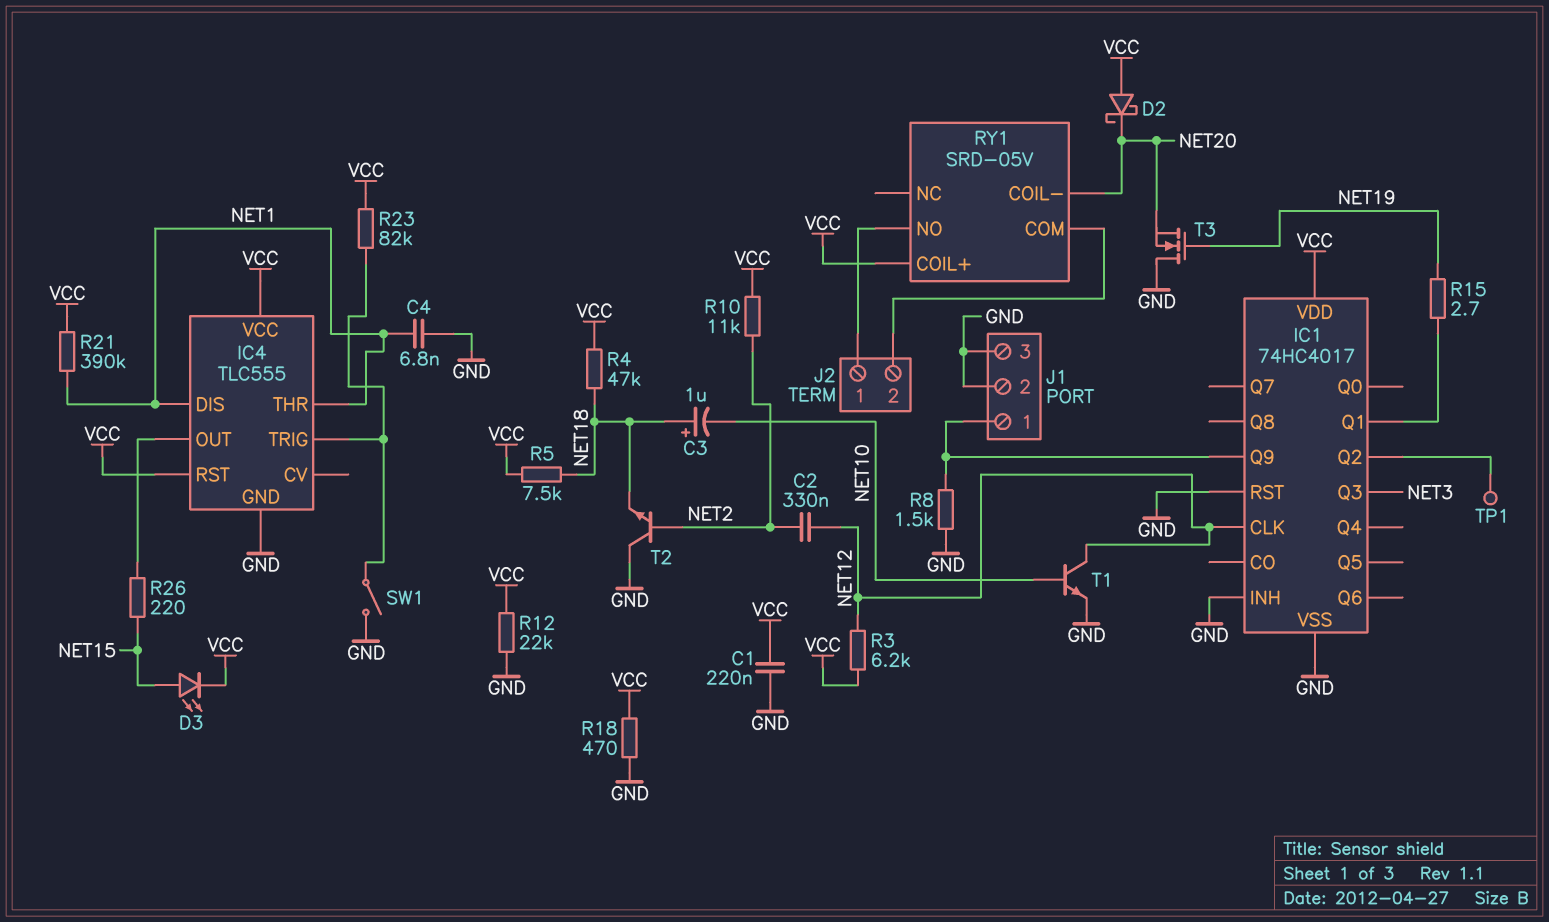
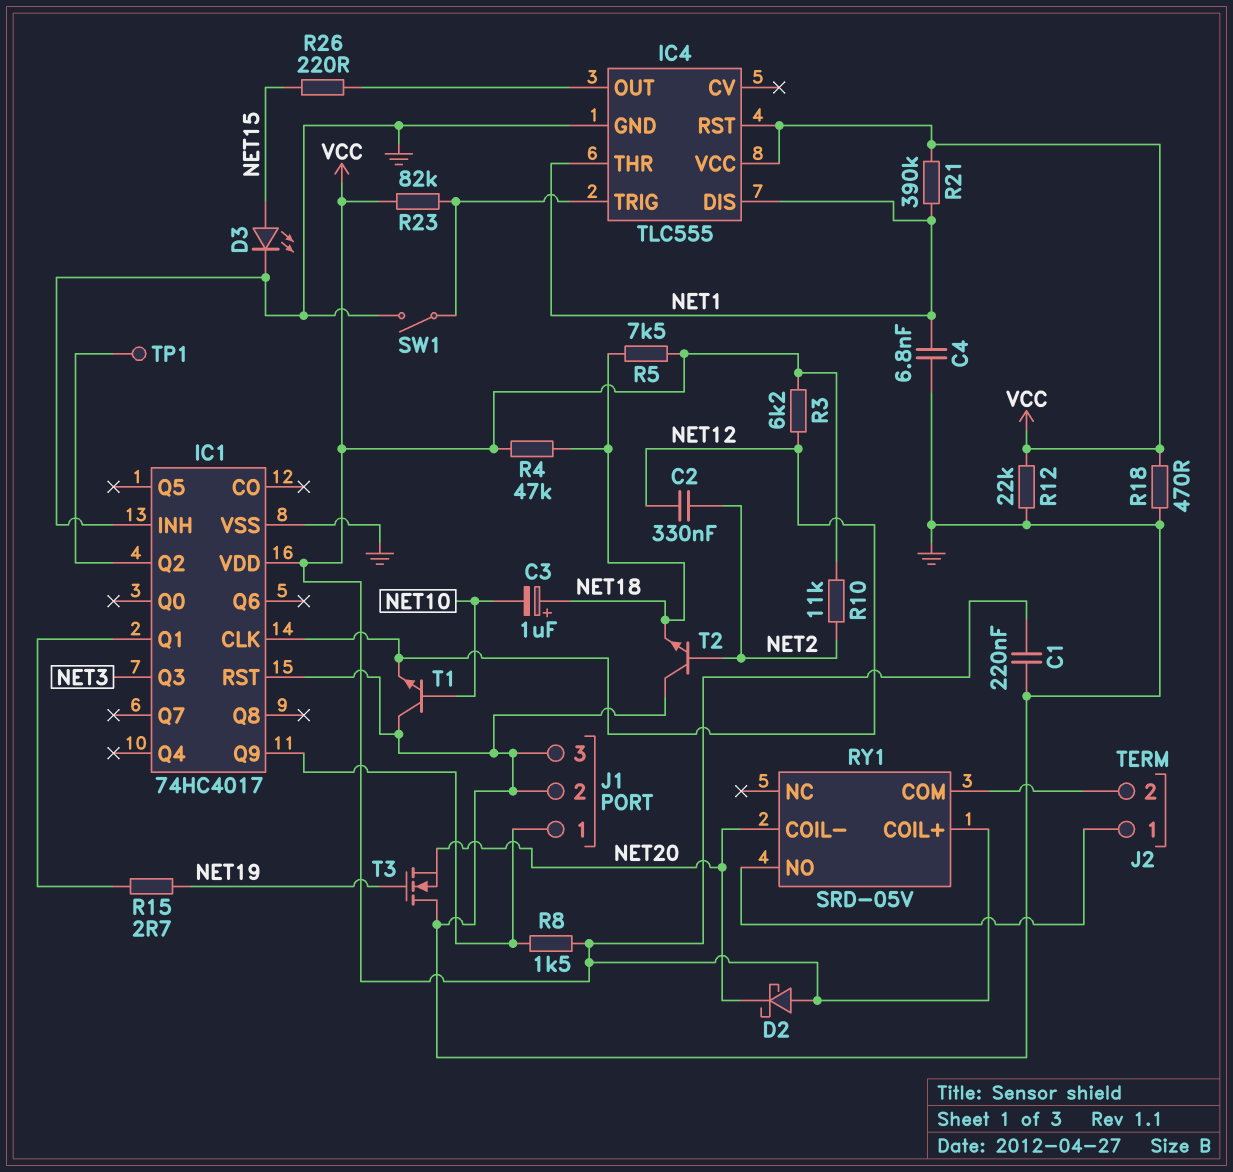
D3: LED (A NET15, K VCC) -> LED (A NET15, K GND)
R8: 1.5k (GND, IC1/Q9) -> 1.5k (IC1/Q9, VCC)
T1: NPN (B NET10, C NET12, E GND) -> NPN (B NET10, C GND, E NET12)

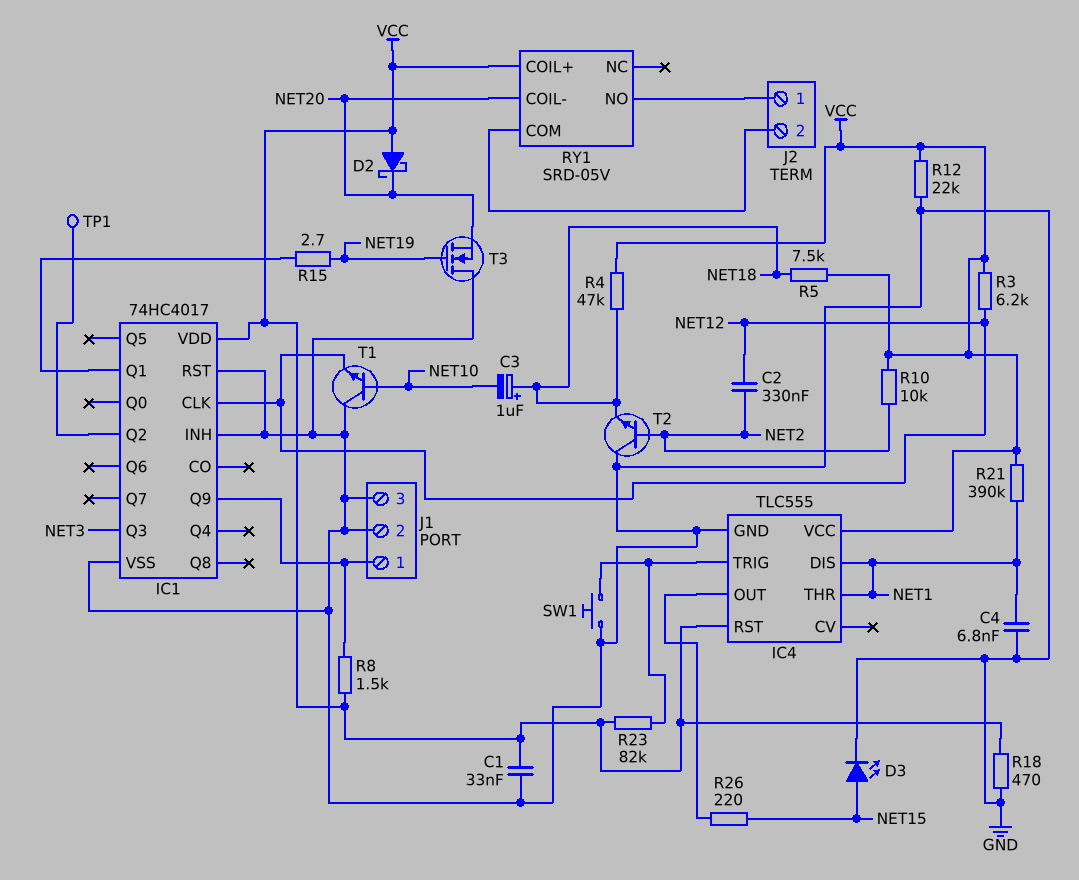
C1: 220nF (GND, VCC) -> 33nF (GND, VCC)
R10: 11k (NET2, VCC) -> 10k (NET2, VCC)
SW1: switch (GND, IC4/TRIG) -> button (GND, IC4/TRIG)

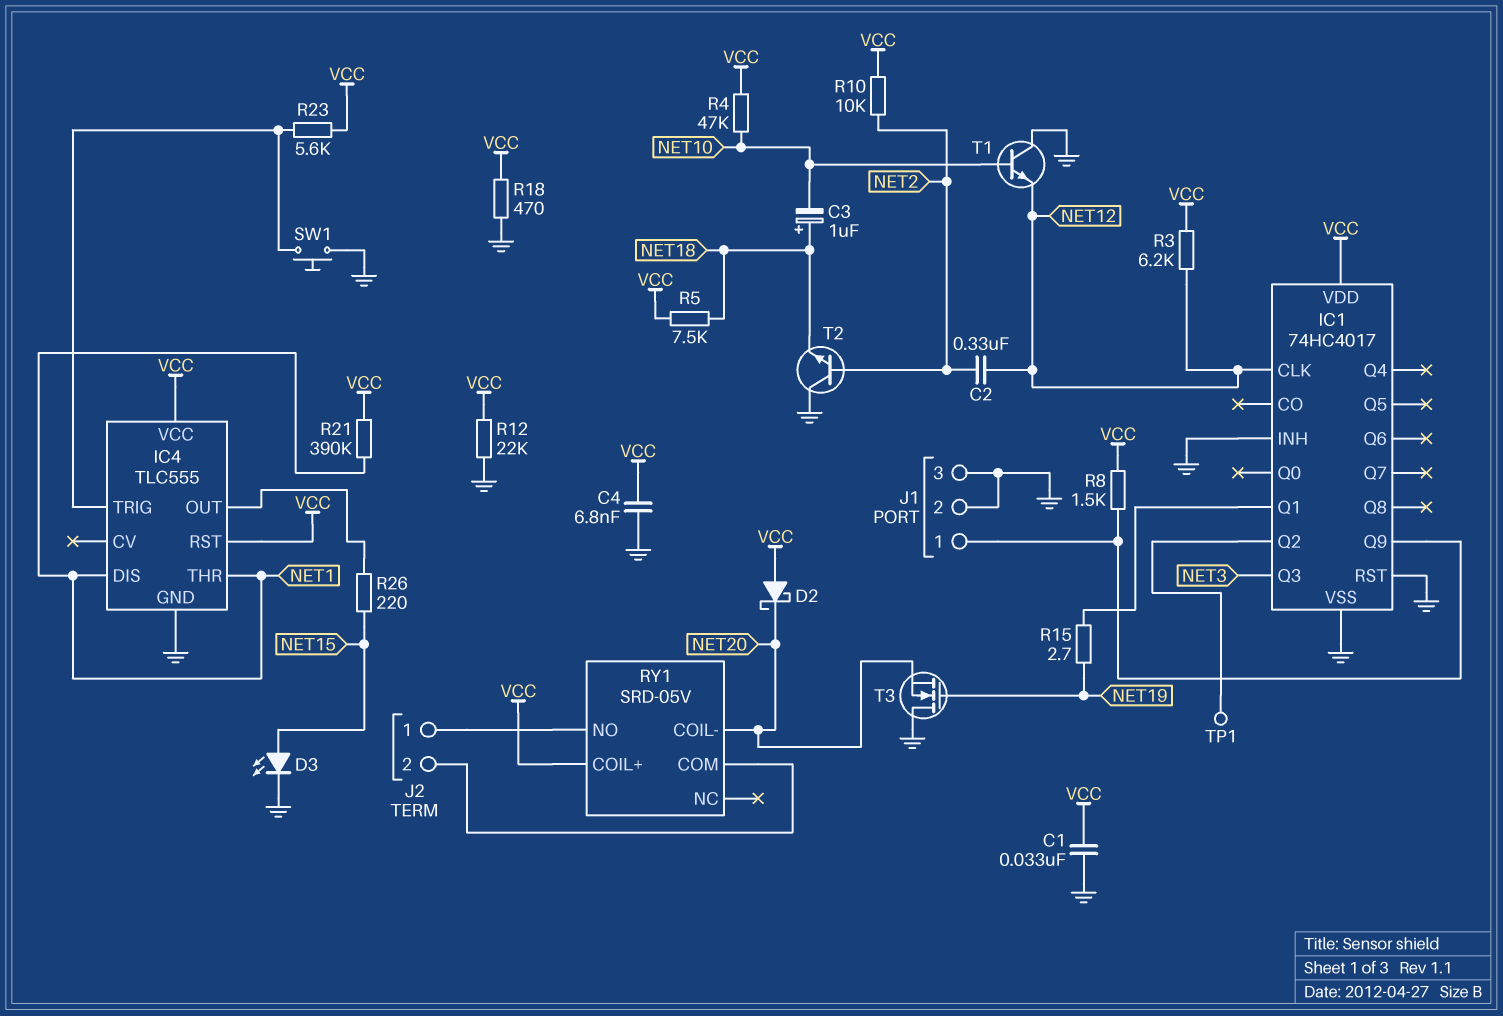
C4: 6.8nF (GND, NET1) -> 6.8nF (GND, VCC)
R4: 47k (NET18, VCC) -> 47k (NET10, VCC)
R23: 82k (IC4/TRIG, VCC) -> 5.6k (IC4/TRIG, VCC)

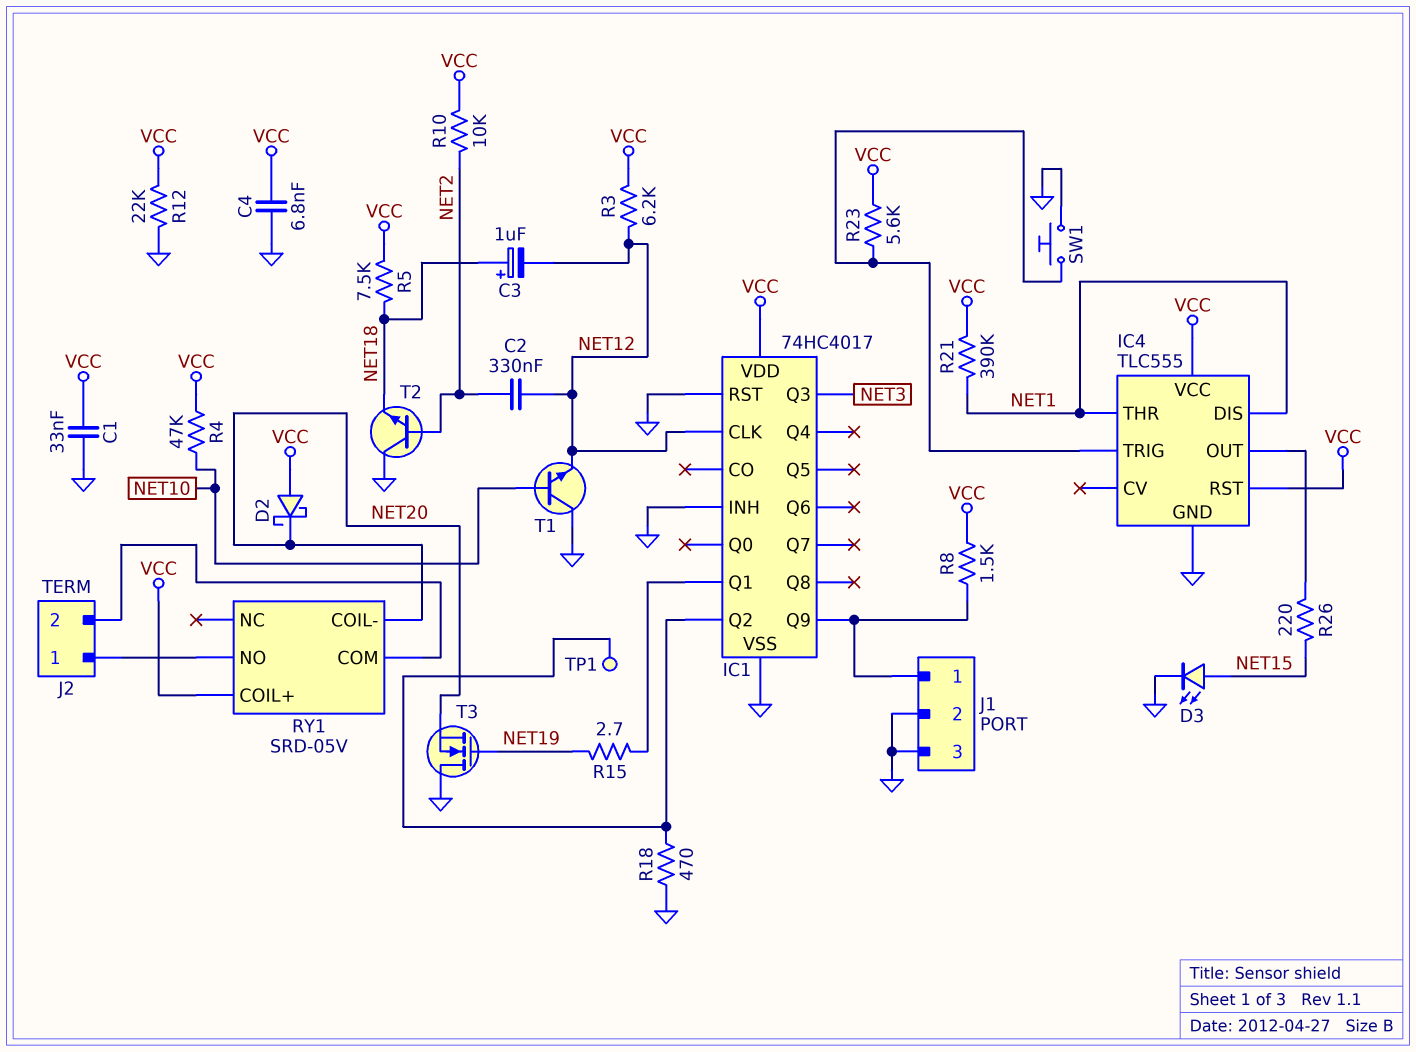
C3: 1uF (plus NET18, minus NET10) -> 1uF (plus NET18, minus NET12)
R18: 470 (GND, VCC) -> 470 (GND, IC1/Q2)

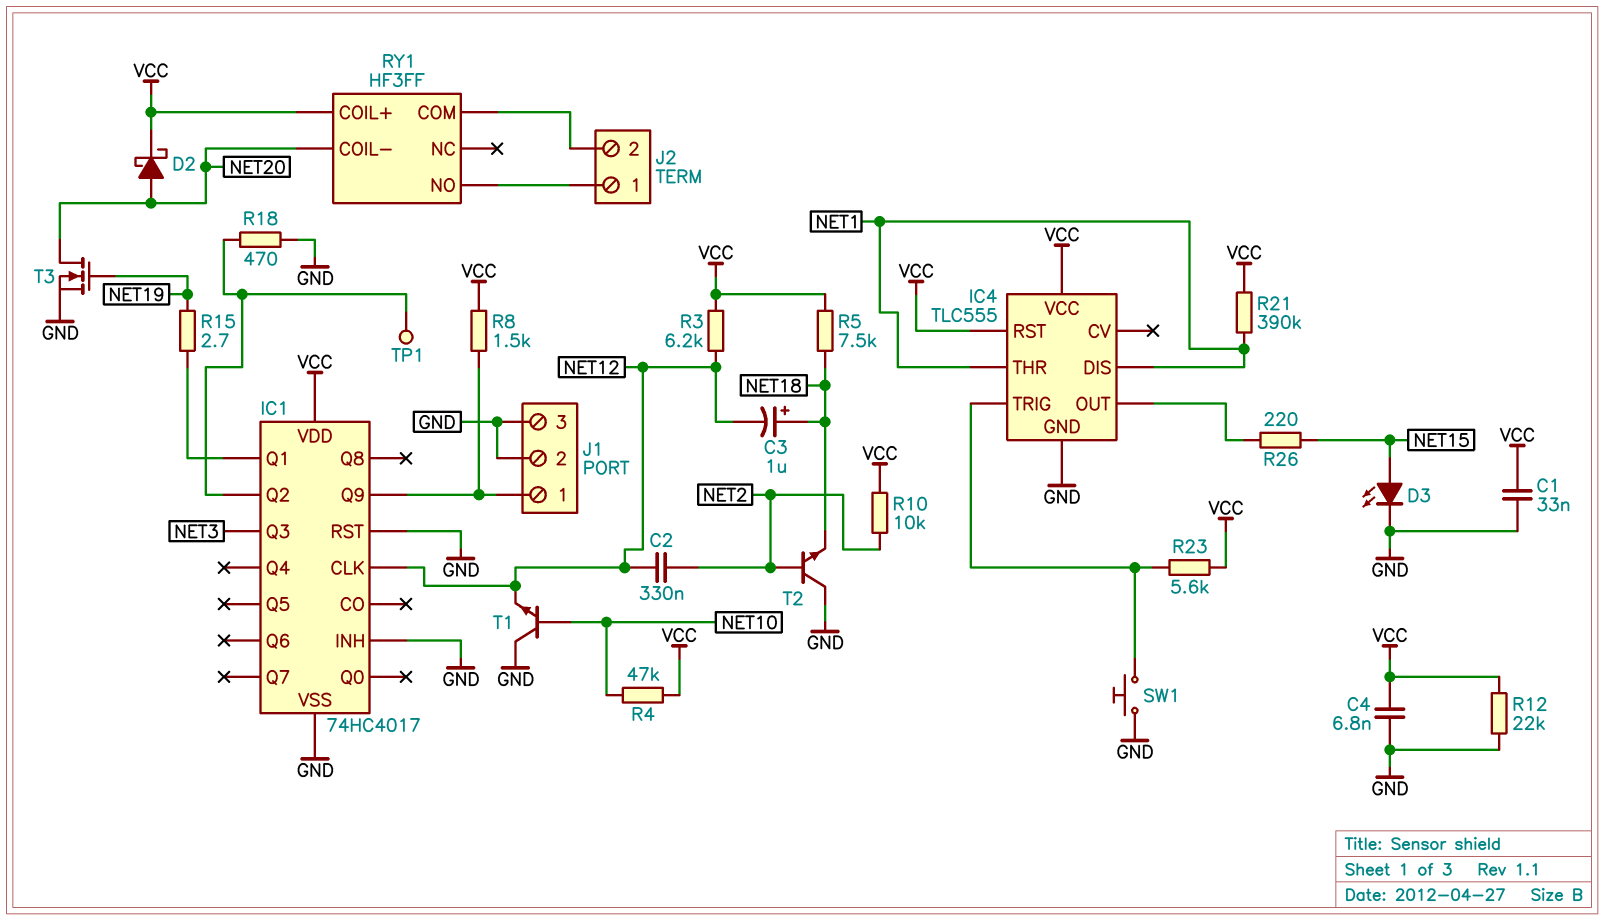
D2: schottky (A VCC, K NET20) -> schottky (A NET20, K VCC)
RY1: SRD-05V -> HF3FF
T3: NMOS (G NET19, D GND, S NET20) -> NMOS (G NET19, D NET20, S GND)

